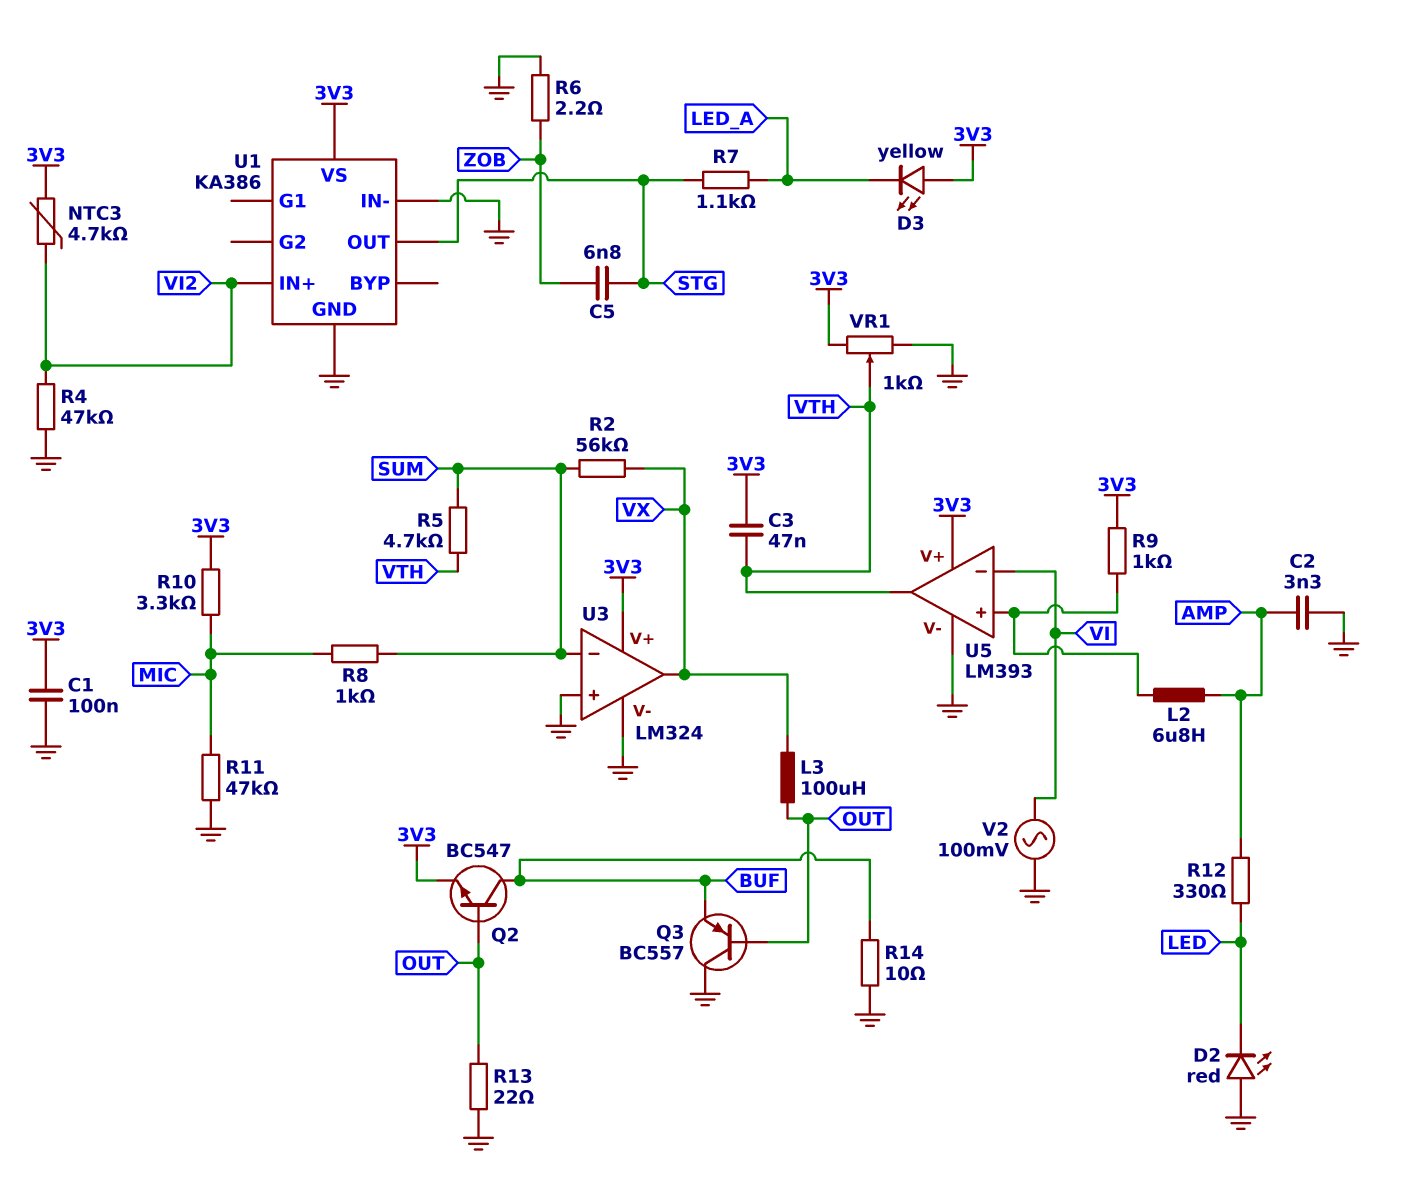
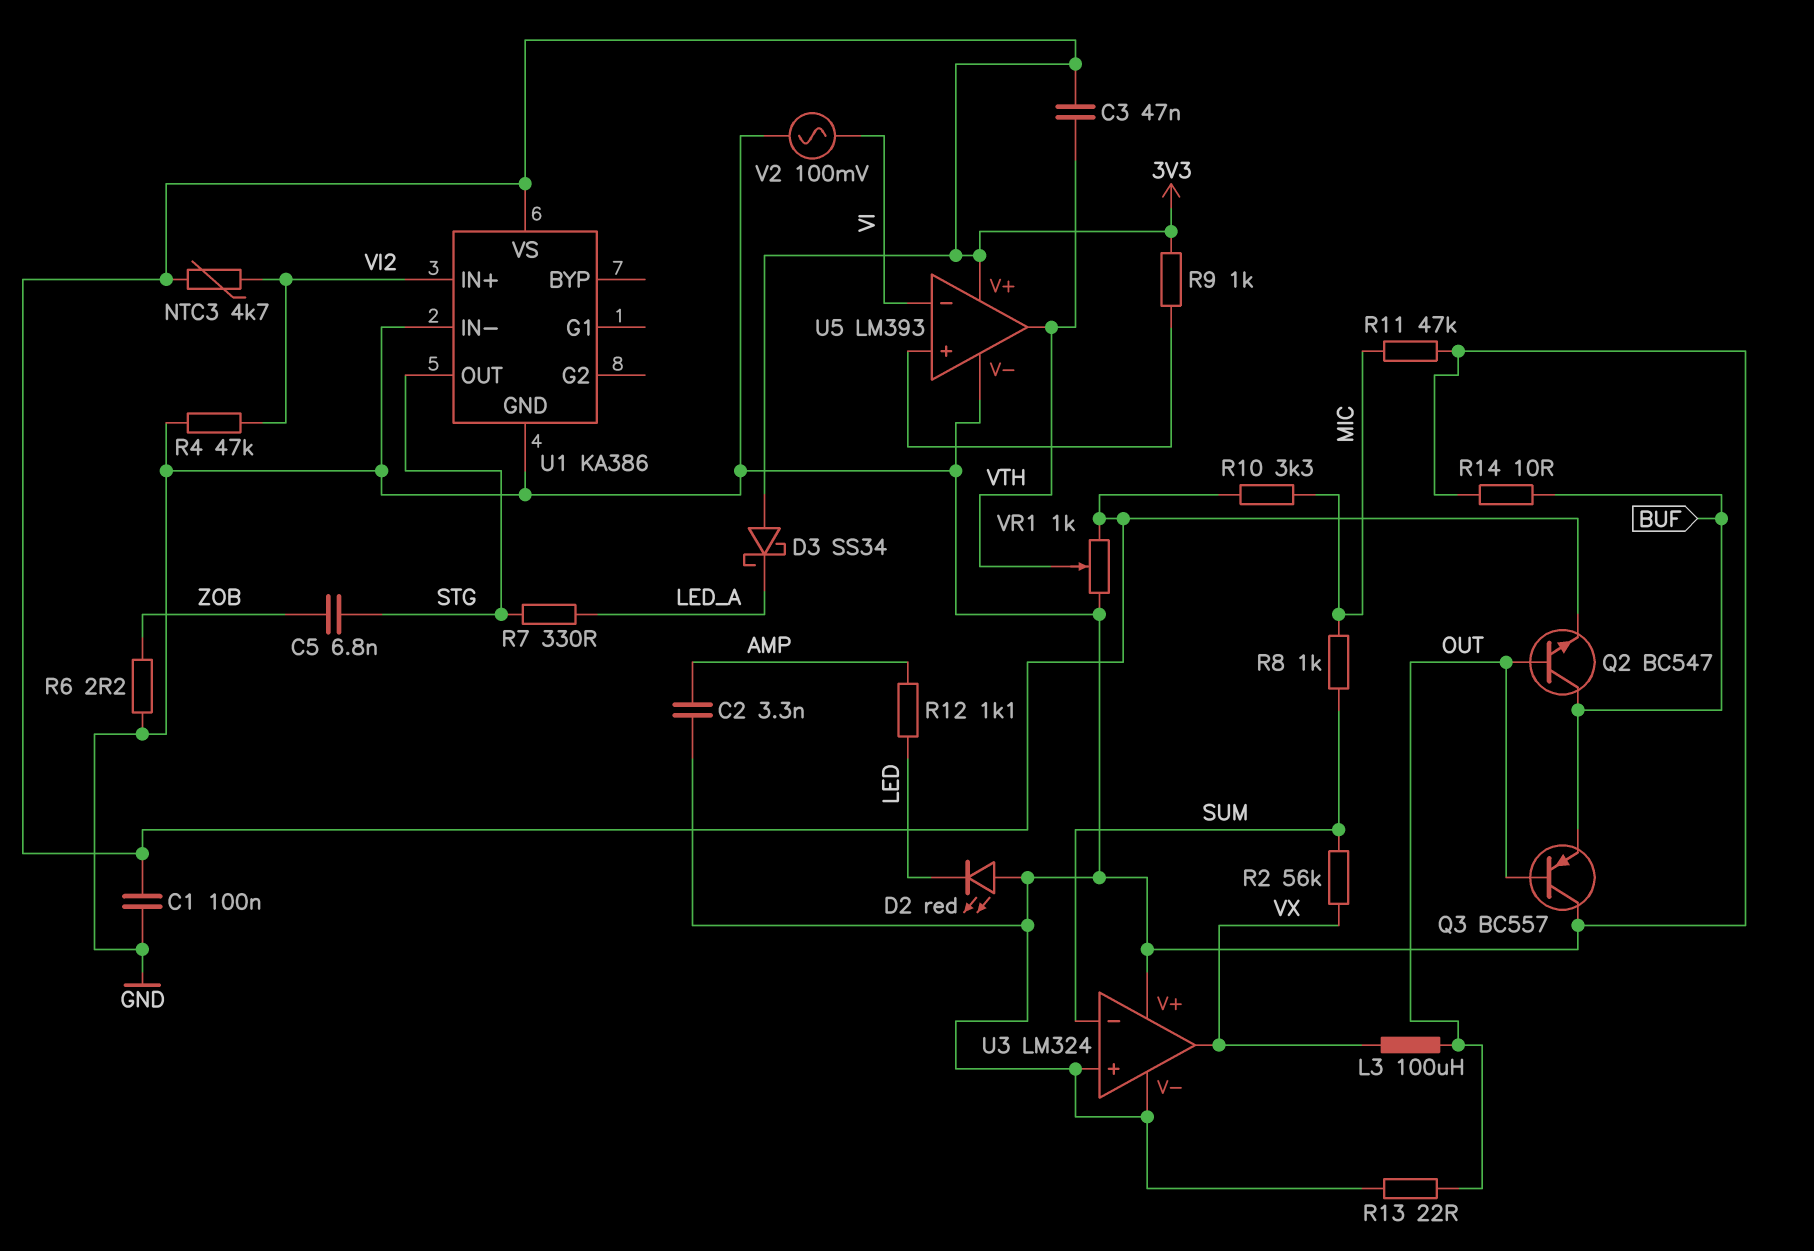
D3: LED yellow (A 3V3, K LED_A) -> schottky SS34 (A 3V3, K LED_A)
L2: 6.8uH (AMP, U5/in+) -> none
R5: 4.7k (SUM, VTH) -> none
R7: 1.1k (LED_A, STG) -> 330 (LED_A, STG)
R12: 330 (AMP, LED) -> 1.1k (AMP, LED)
U3 pin V+: 3V3 -> GND

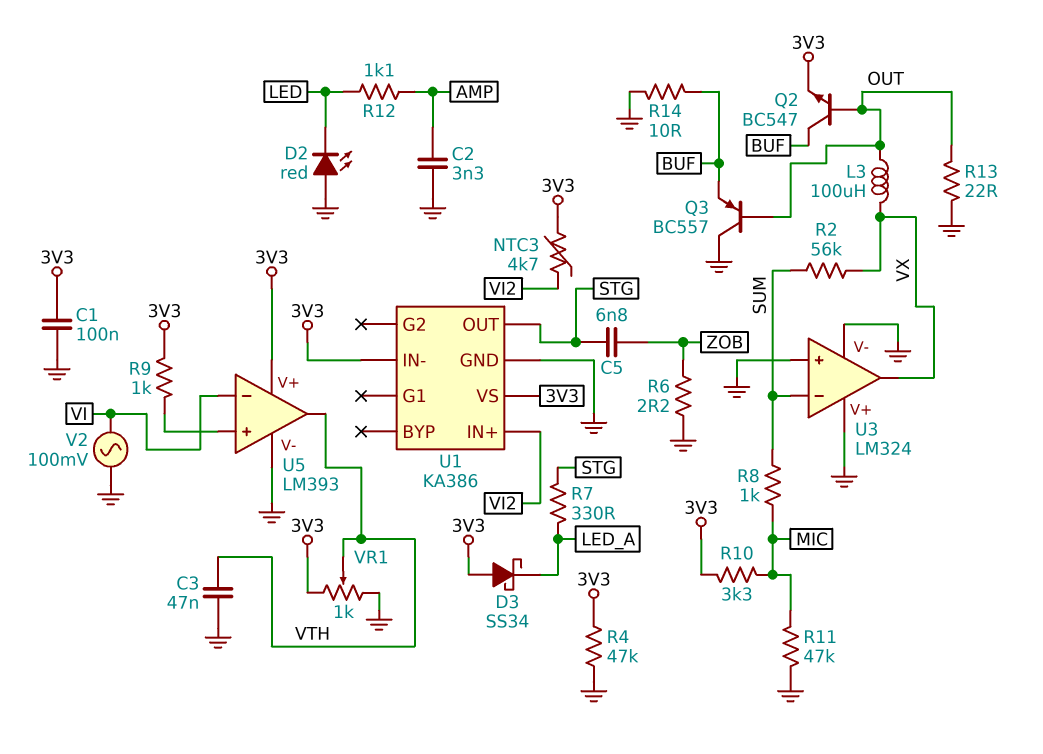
C3: 47nF (3V3, VTH) -> 47nF (GND, VTH)
R4: 47k (GND, VI2) -> 47k (3V3, GND)
U1 pin IN-: GND -> 3V3

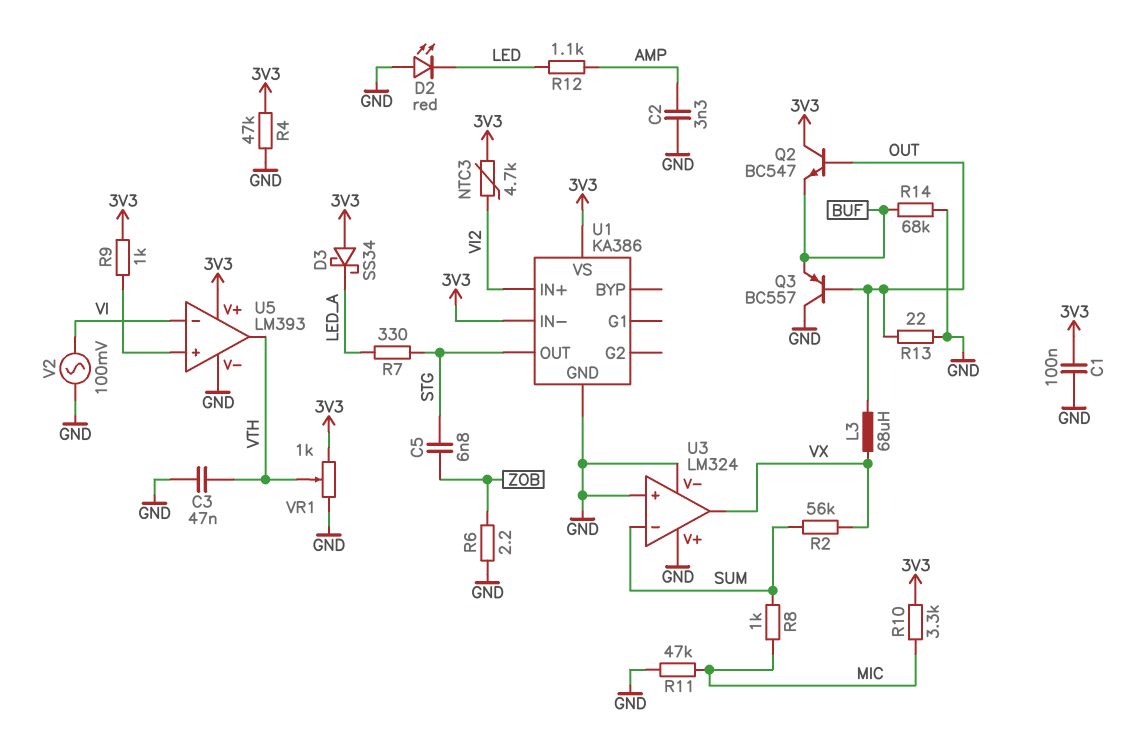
L3: 100uH (OUT, VX) -> 68uH (OUT, VX)
Q2: NPN BC547 (B OUT, C BUF, E 3V3) -> NPN BC547 (B OUT, C 3V3, E BUF)
R14: 10 (BUF, GND) -> 68k (BUF, GND)

